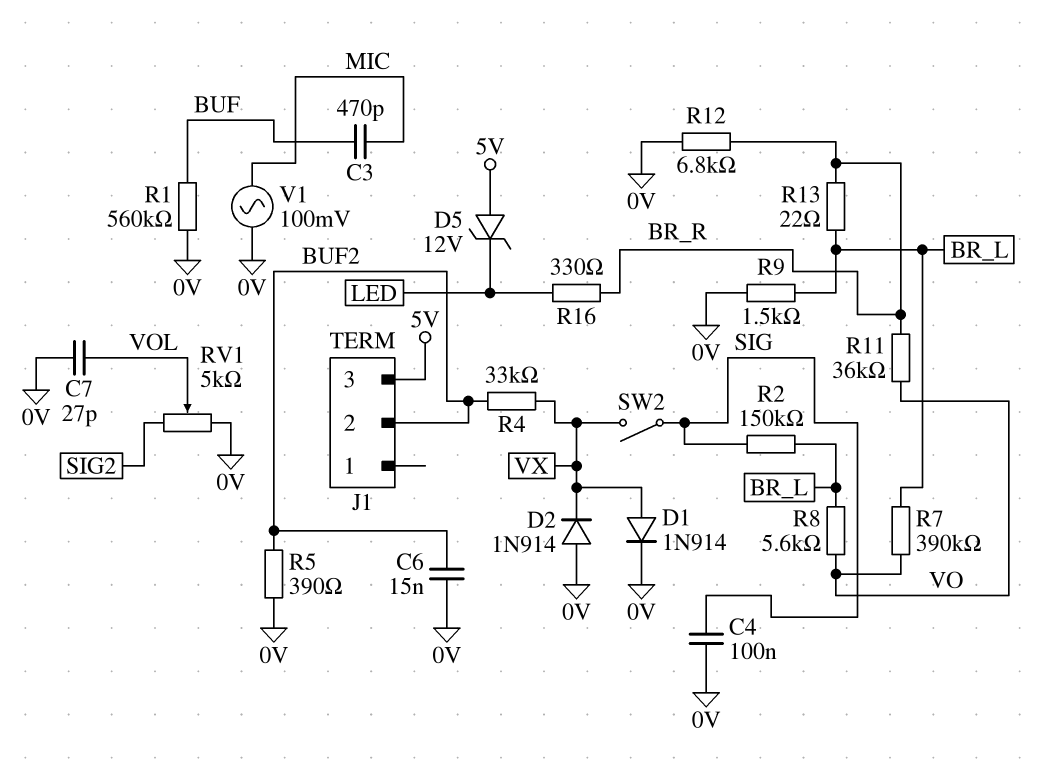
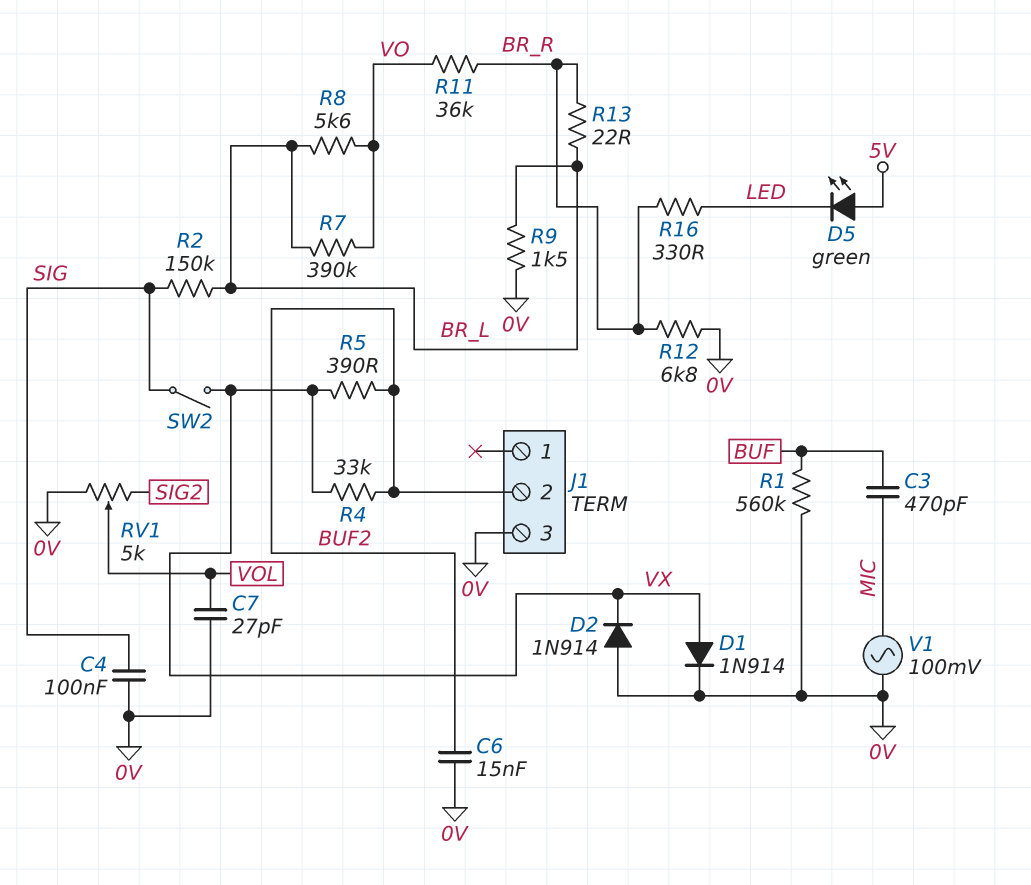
D5: zener 12V (A 5V, K LED) -> LED green (A 5V, K LED)
J1 pin 3: 5V -> 0V
R5: 390 (0V, BUF2) -> 390 (BUF2, VX)

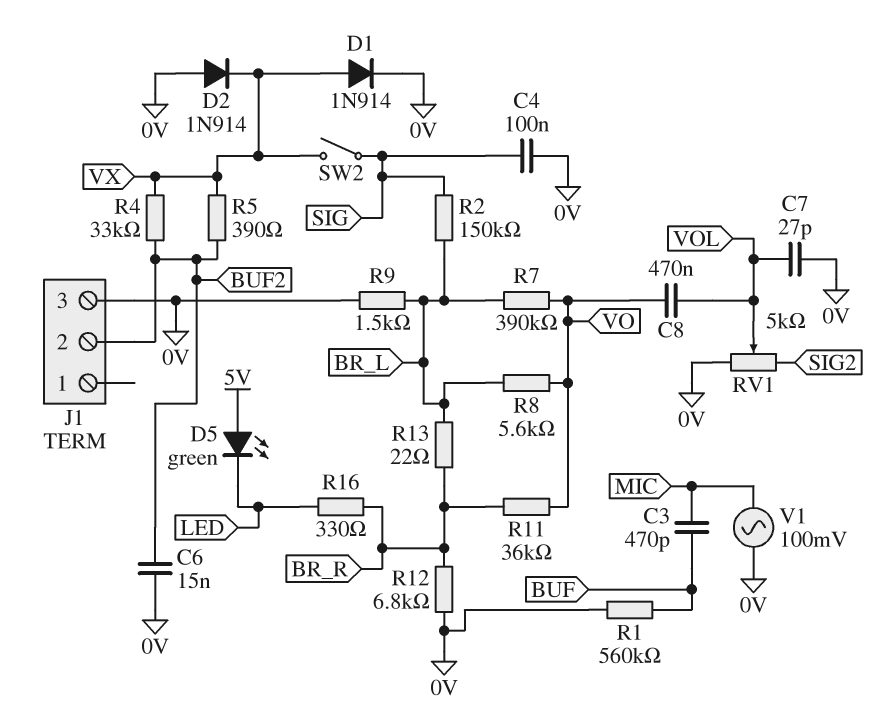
C8: none -> 470nF (VO, VOL)

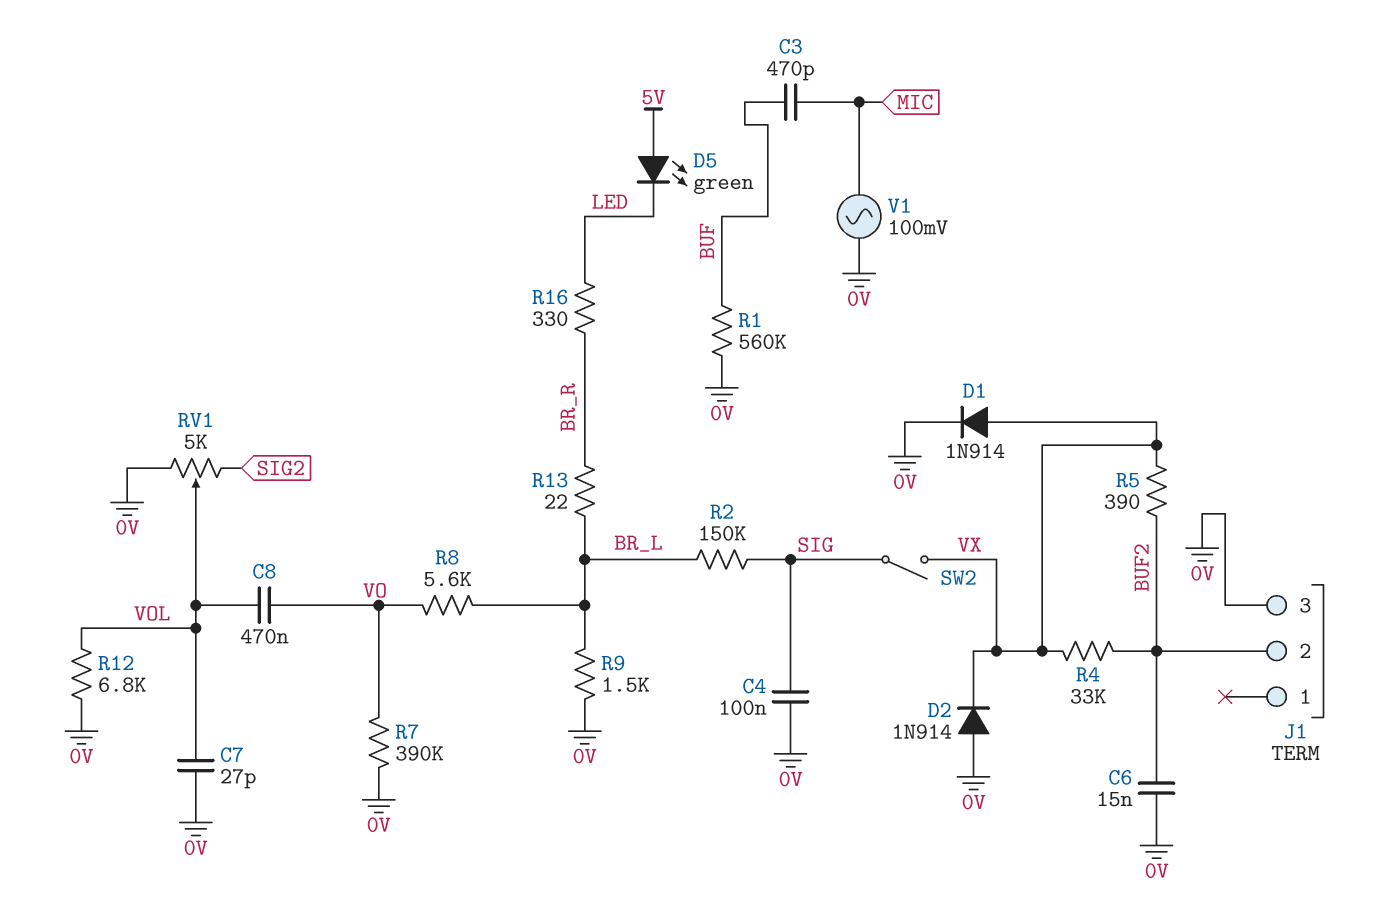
R7: 390k (BR_L, VO) -> 390k (0V, VO)
R11: 36k (BR_R, VO) -> none
R12: 6.8k (0V, BR_R) -> 6.8k (0V, VOL)

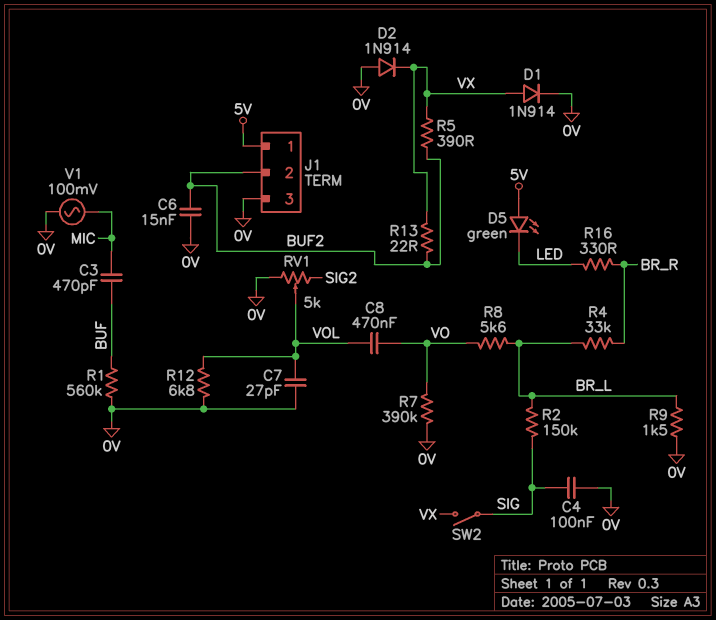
J1 pin 1: none -> 5V
R4: 33k (BUF2, VX) -> 33k (BR_L, BR_R)
R13: 22 (BR_L, BR_R) -> 22 (BUF2, VX)

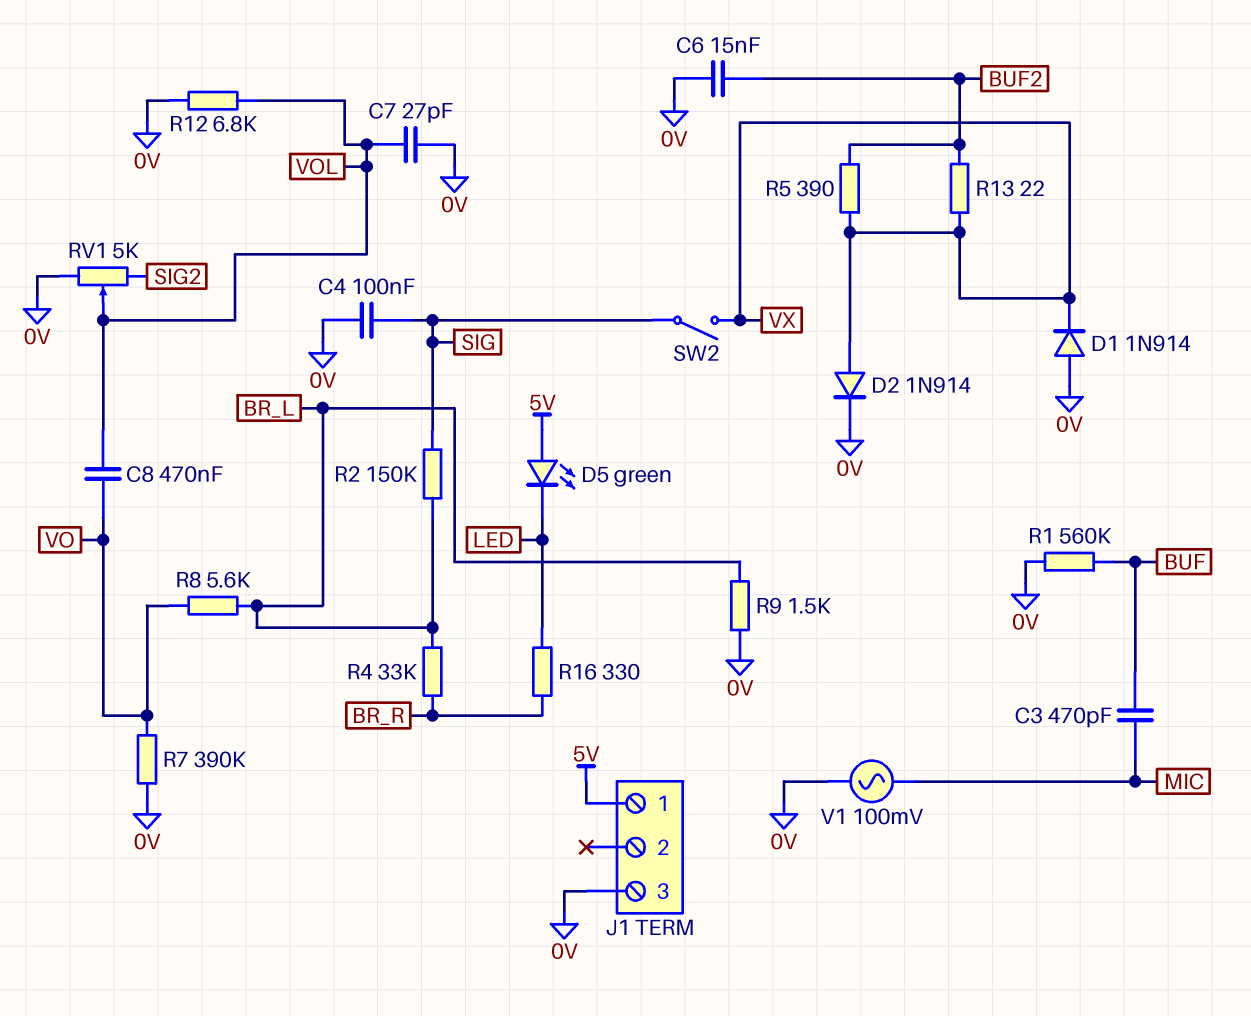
D1: diode 1N914 (A VX, K 0V) -> diode 1N914 (A 0V, K VX)
D2: diode 1N914 (A 0V, K VX) -> diode 1N914 (A VX, K 0V)
J1 pin 2: BUF2 -> none

